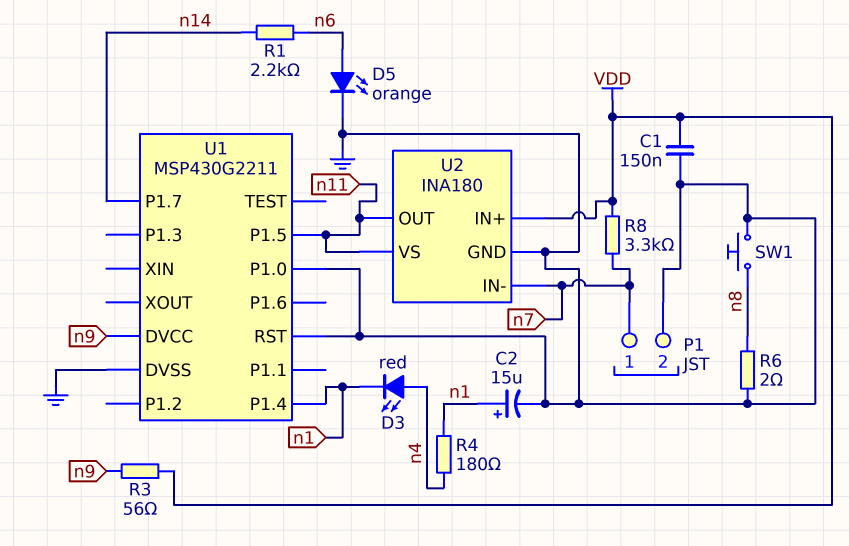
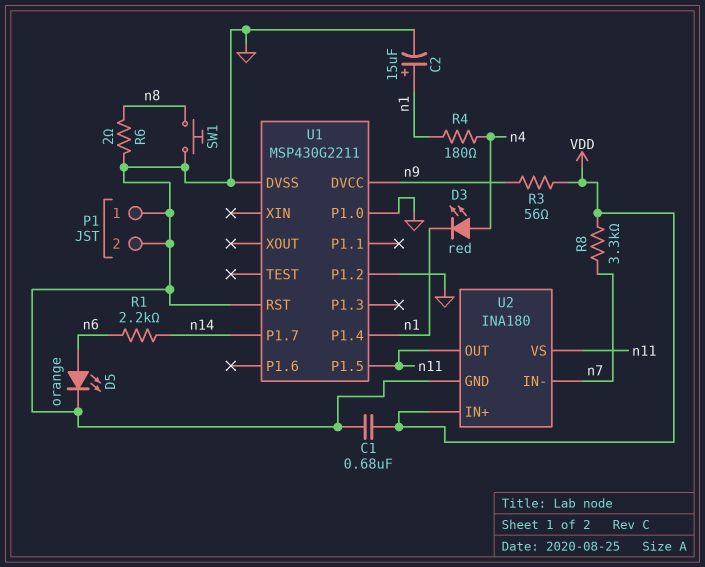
C1: 150nF (GND, VDD) -> 680nF (GND, VDD)
P1 pin 1: n7 -> GND
U1 pin P1.2: none -> GND

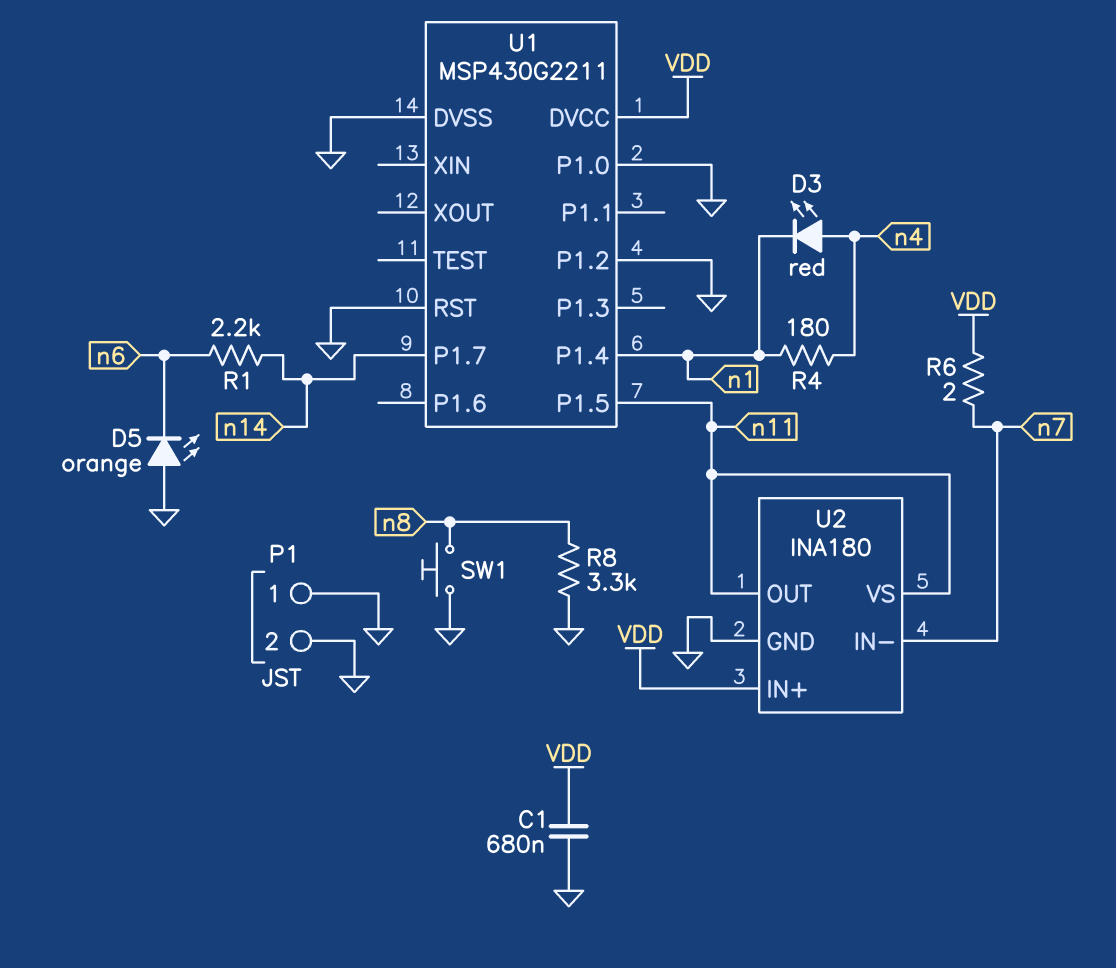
C2: 15uF (plus n1, minus GND) -> none
D5: LED orange (A n6, K GND) -> LED orange (A GND, K n6)
R3: 56 (VDD, n9) -> none
R6: 2 (GND, n8) -> 2 (VDD, n7)
R8: 3.3k (VDD, n7) -> 3.3k (GND, n8)
U1 pin DVCC: n9 -> VDD

